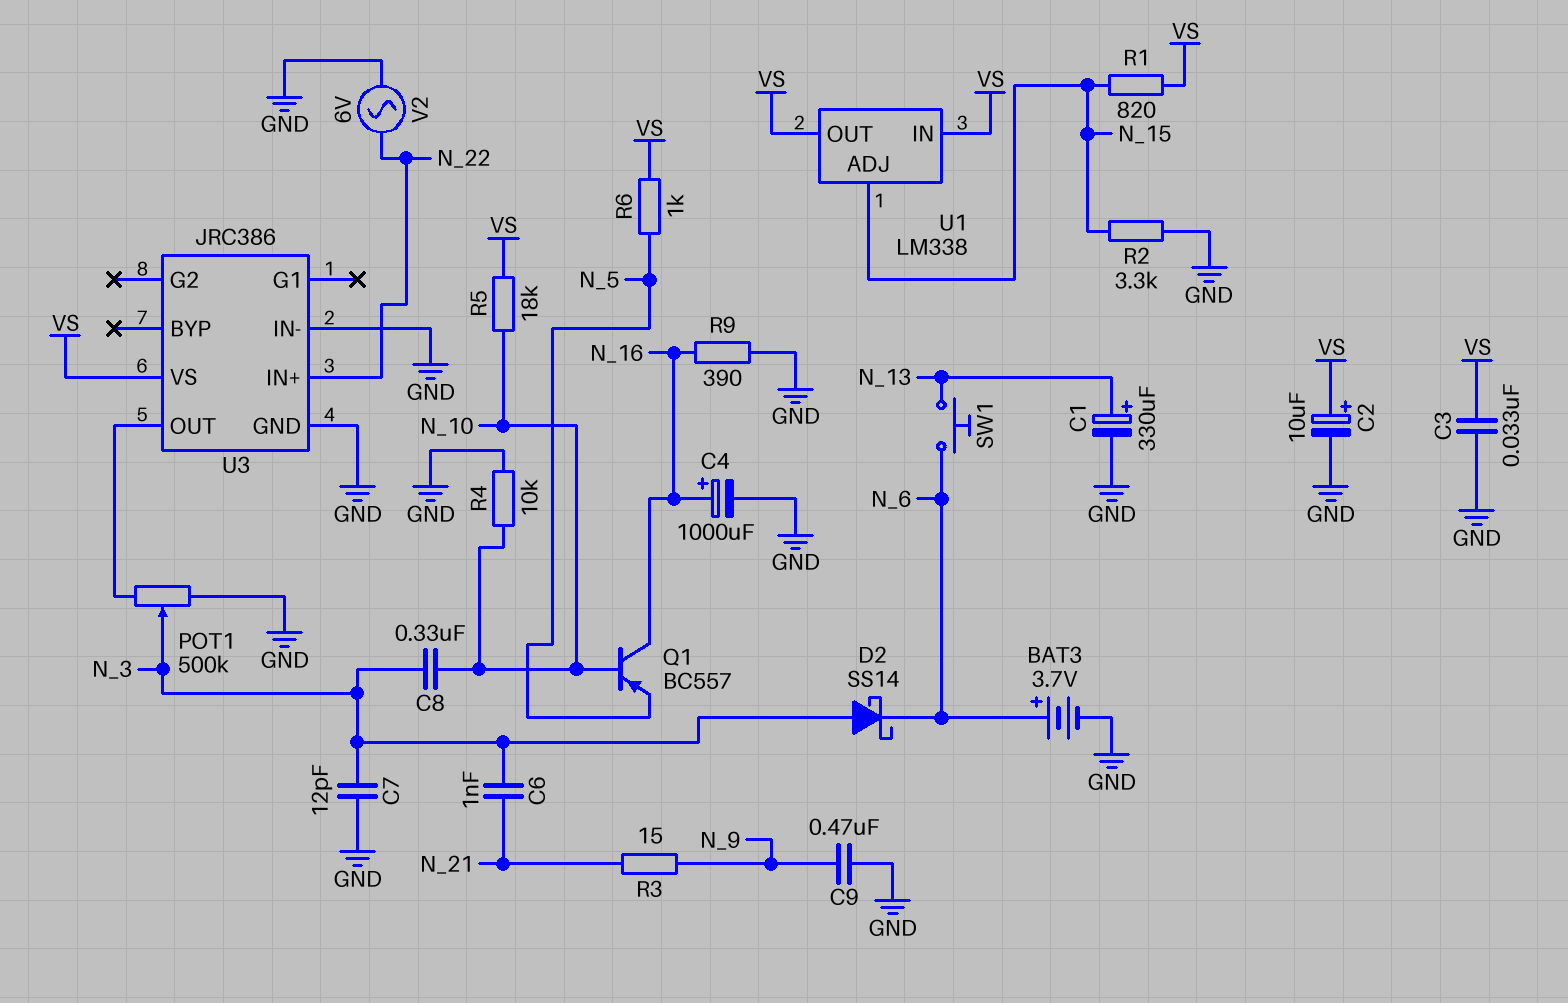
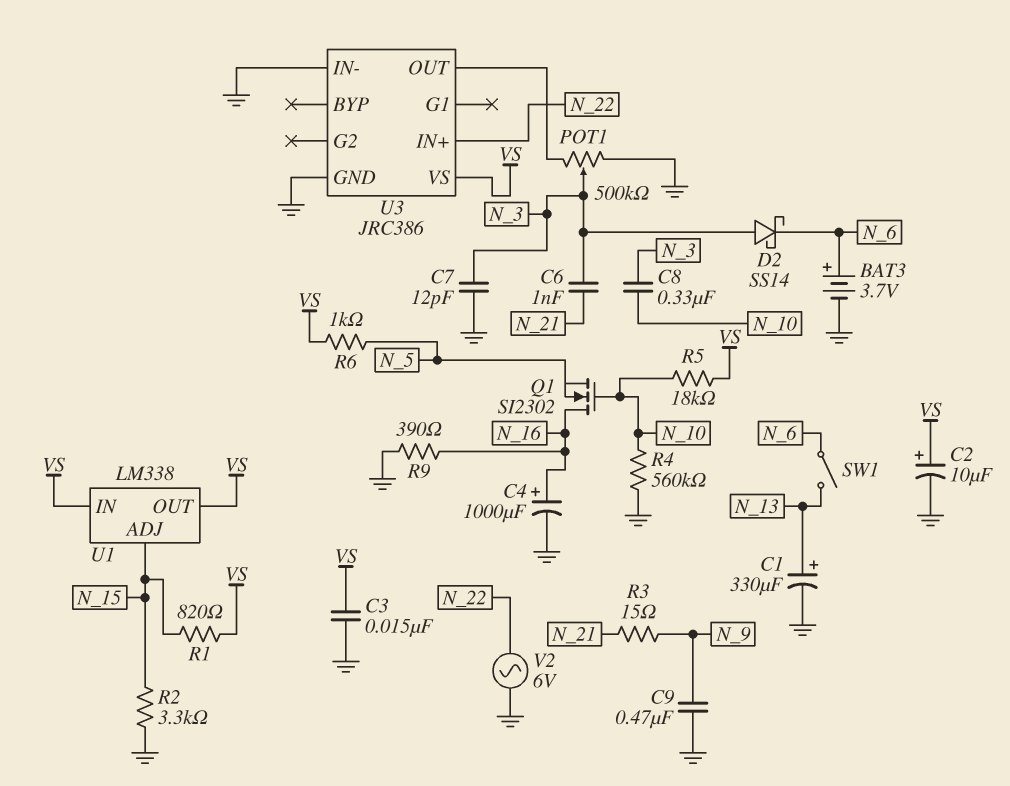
C3: 33nF (GND, VS) -> 15nF (GND, VS)
Q1: PNP BC557 (B N_10, C N_16, E N_5) -> NMOS SI2302 (G N_10, D N_16, S N_5)
R4: 10k (GND, N_10) -> 560k (GND, N_10)
SW1: button (N_6, N_13) -> switch (N_6, N_13)

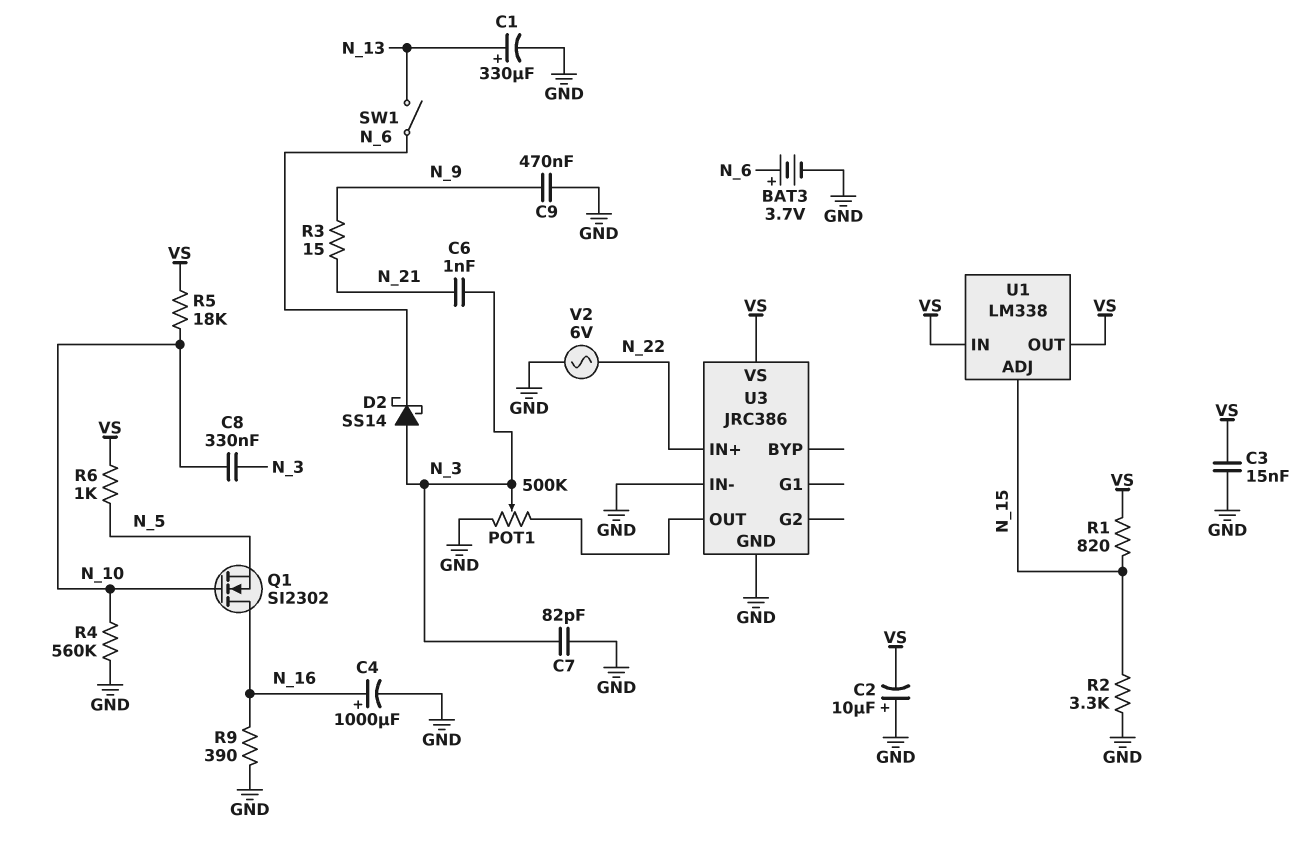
C2: 10uF (plus VS, minus GND) -> 10uF (plus GND, minus VS)
C7: 12pF (GND, N_3) -> 82pF (GND, N_3)

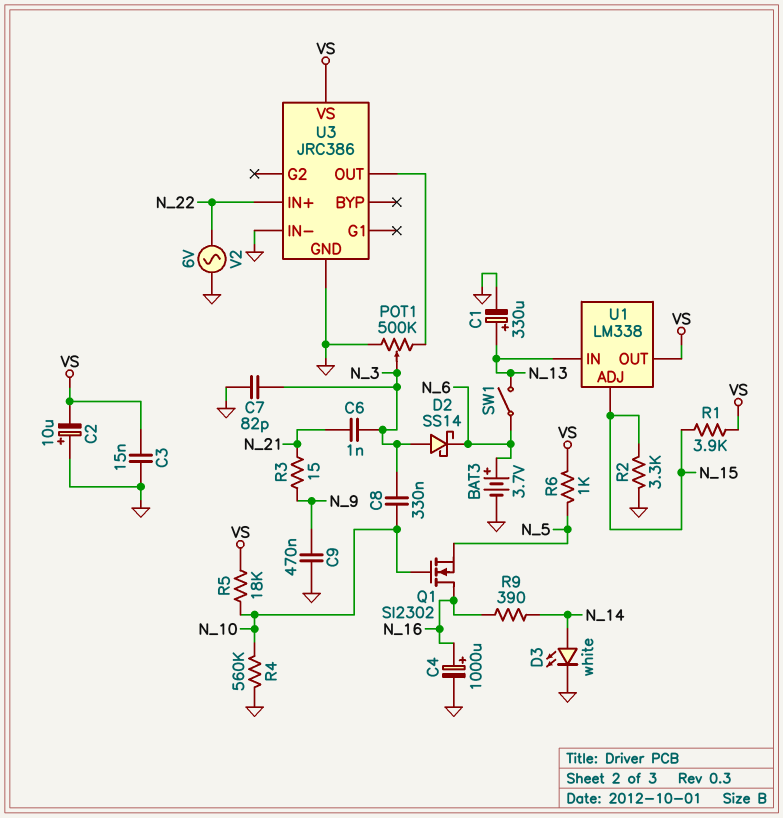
D3: none -> LED white (A N_14, K GND)
R1: 820 (N_15, VS) -> 3.9k (N_15, VS)
R9: 390 (GND, N_16) -> 390 (N_14, N_16)
U1 pin IN: VS -> N_13

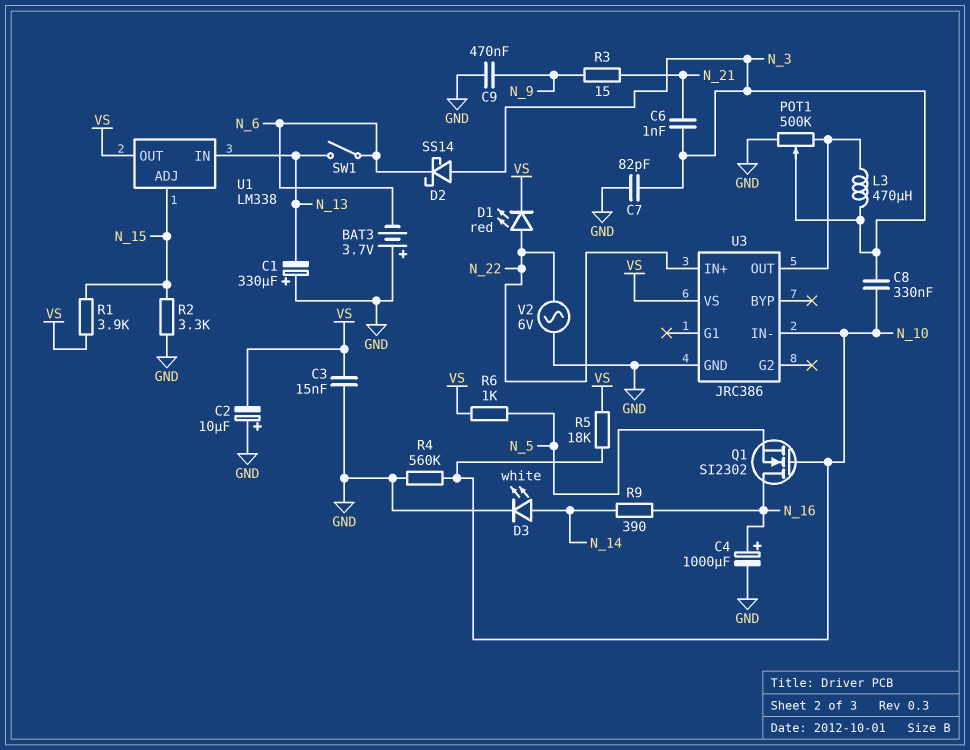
BAT3: 3.7V (plus N_6, minus GND) -> 3.7V (plus GND, minus N_6)
C1: 330uF (plus N_13, minus GND) -> 330uF (plus GND, minus N_13)
D1: none -> LED red (A N_22, K VS)
L3: none -> 470uH (N_3, U3/OUT)
U3 pin IN-: GND -> N_10

